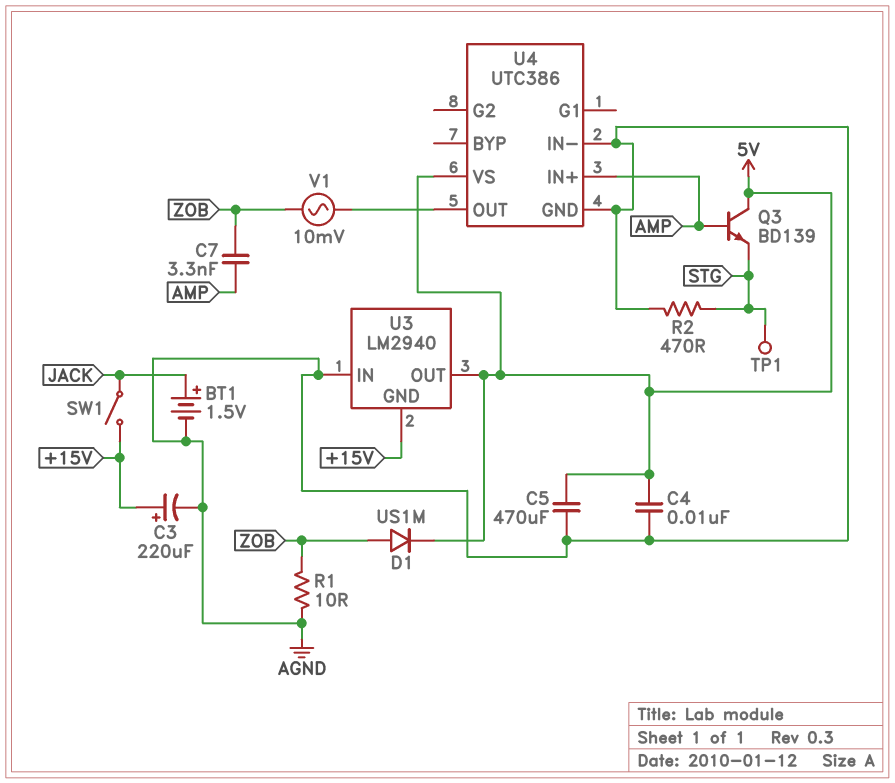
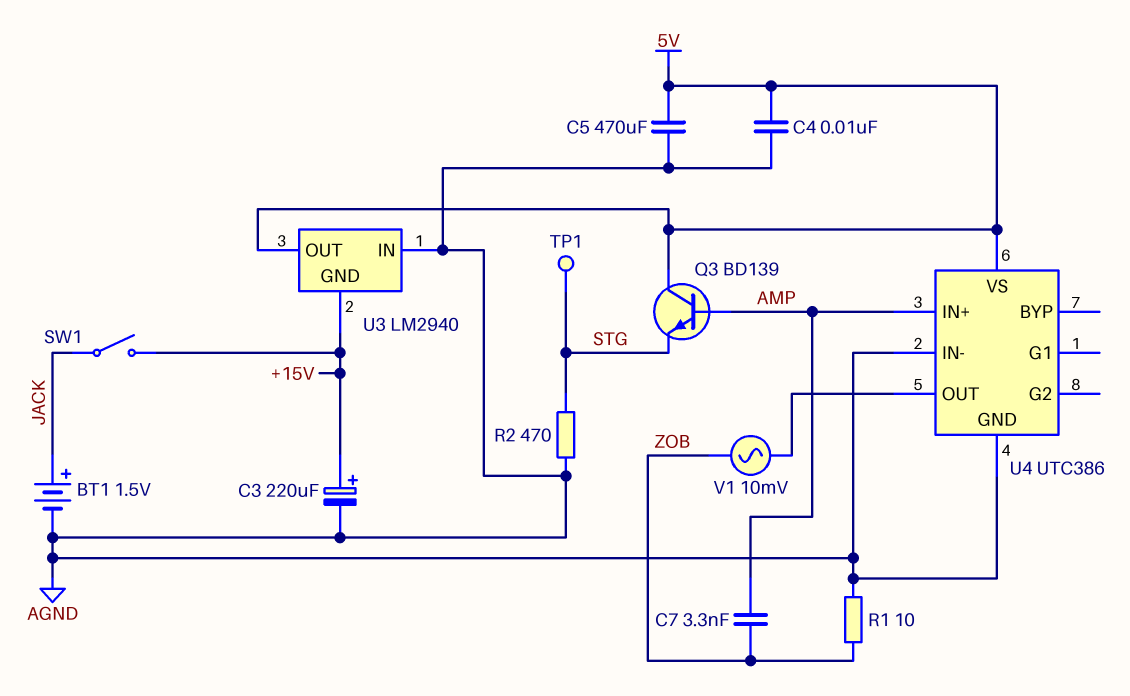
D1: diode US1M (A ZOB, K 5V) -> none

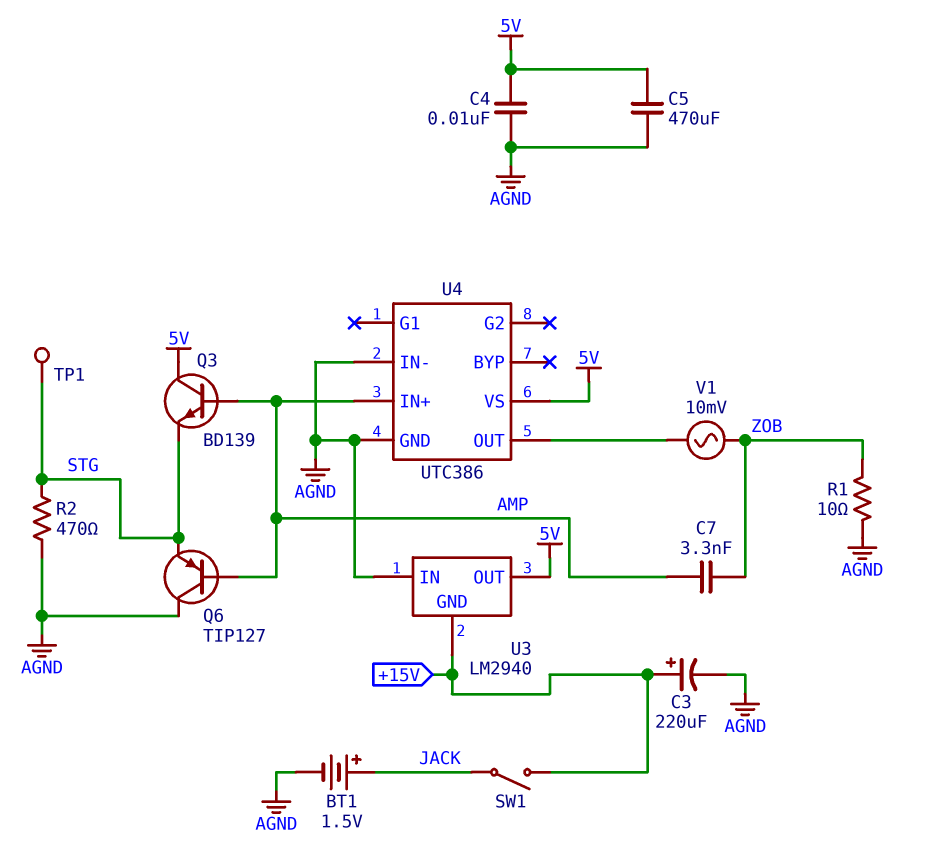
Q6: none -> PNP TIP127 (B AMP, C AGND, E STG)

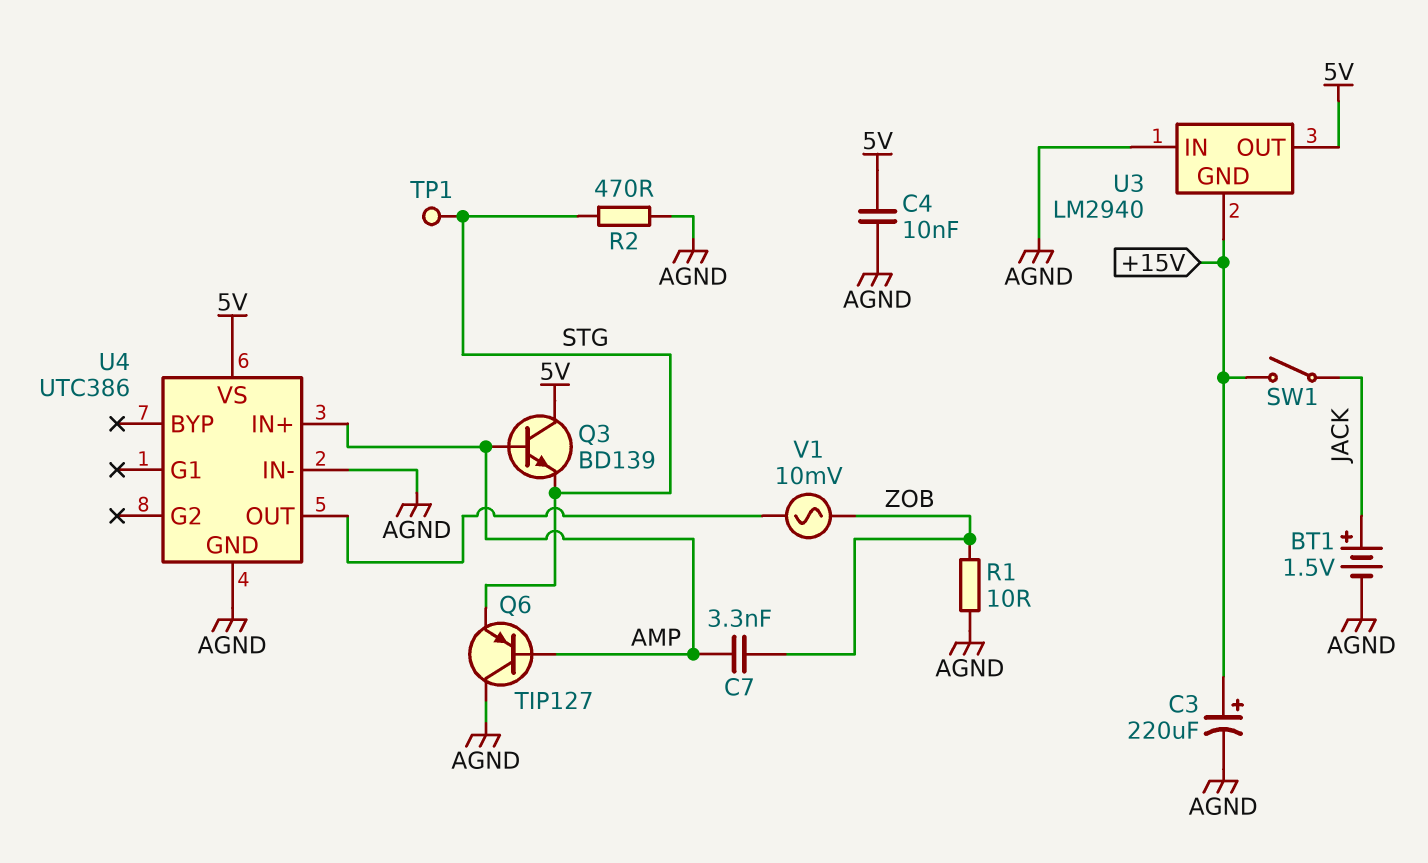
C5: 470uF (5V, AGND) -> none

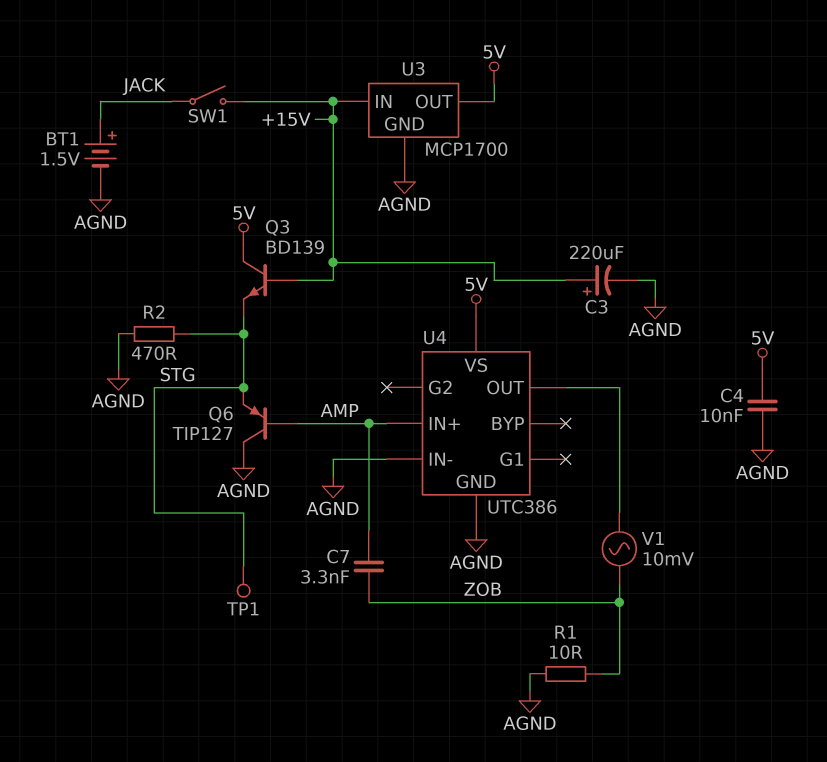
Q3: NPN BD139 (B AMP, C 5V, E STG) -> NPN BD139 (B +15V, C 5V, E STG)
U3: LM2940 -> MCP1700
U3 pin GND: +15V -> AGND
U3 pin IN: AGND -> +15V

